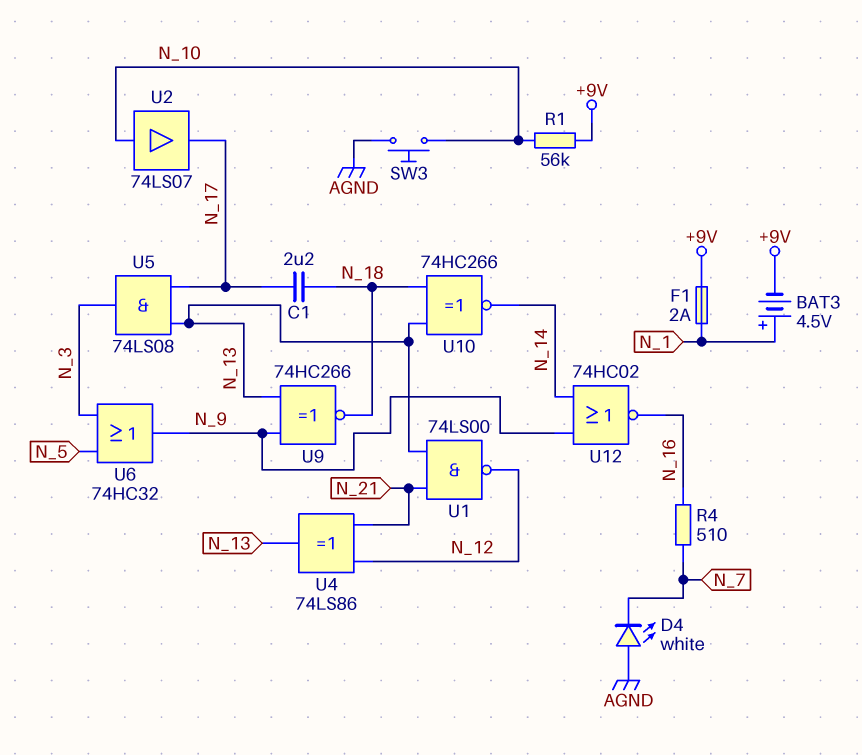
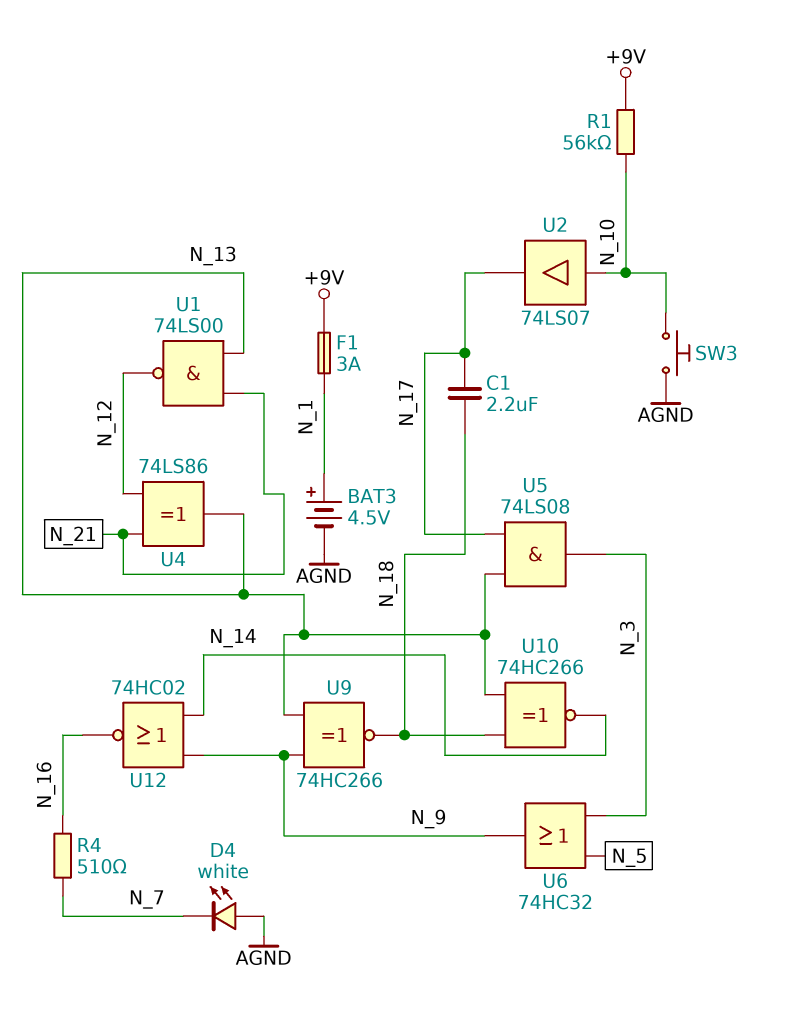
BAT3: 4.5V (plus N_1, minus +9V) -> 4.5V (plus N_1, minus AGND)
F1: 2A (+9V, N_1) -> 3A (+9V, N_1)

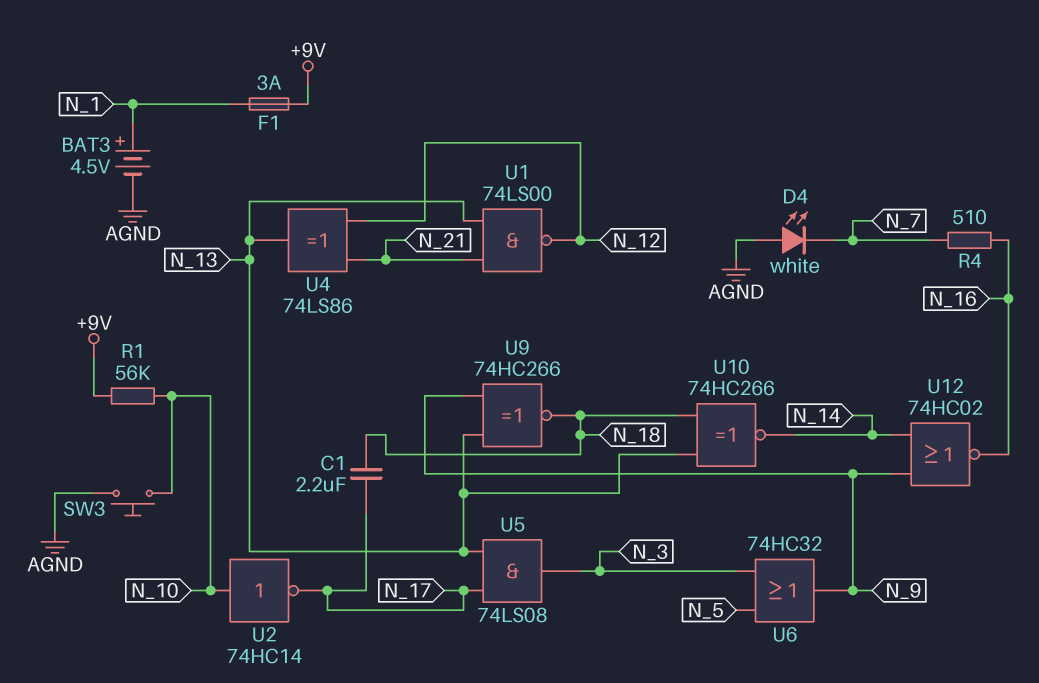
U2: buffer 74LS07 (in N_10, out N_17) -> NOT 74HC14 (in N_10, out N_17)

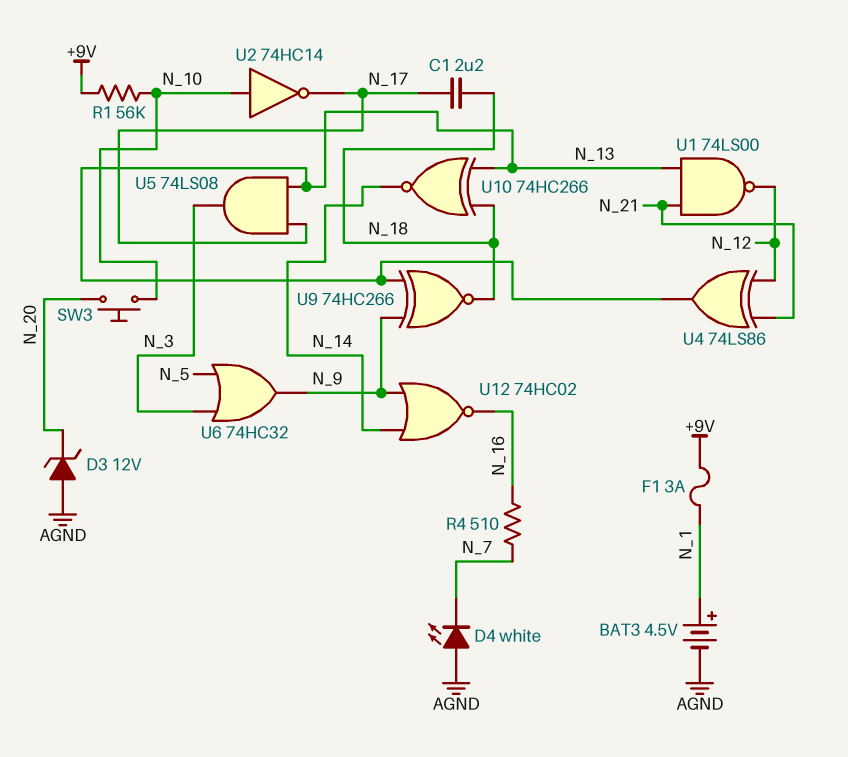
D3: none -> zener 12V (A AGND, K N_20)
SW3: button (AGND, N_10) -> button (N_10, N_20)

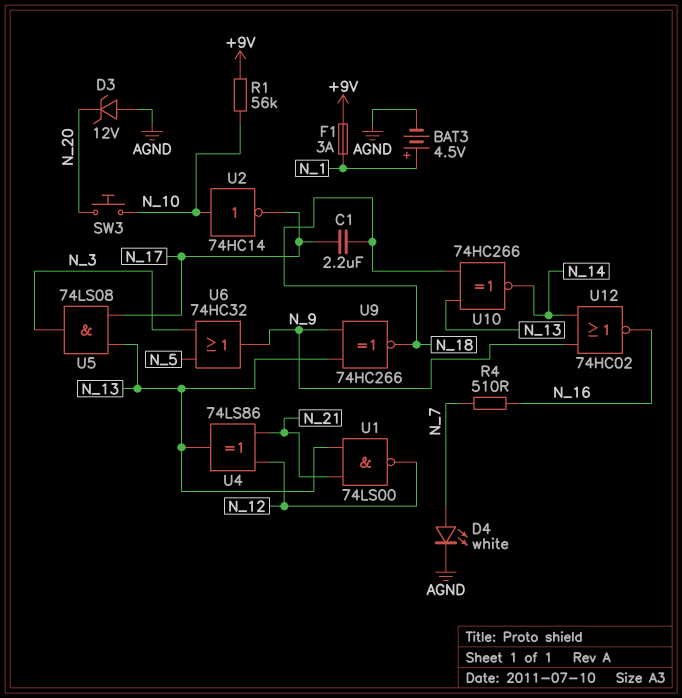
D4: LED white (A AGND, K N_7) -> LED white (A N_7, K AGND)

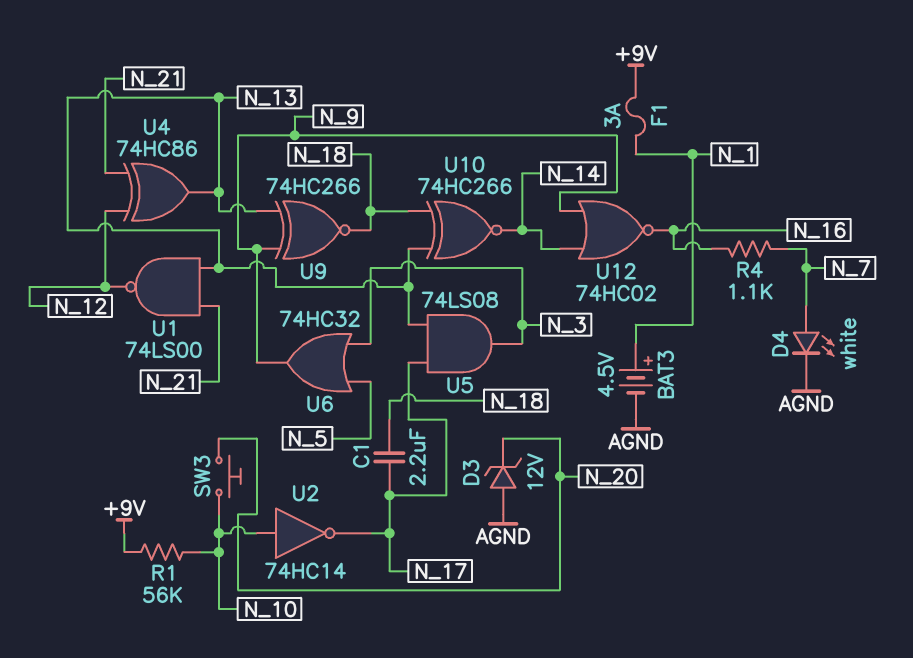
R4: 510 (N_7, N_16) -> 1.1k (N_7, N_16)
U4: XOR 74LS86 (in N_12, in N_21, out N_13) -> XOR 74HC86 (in N_12, in N_21, out N_13)

